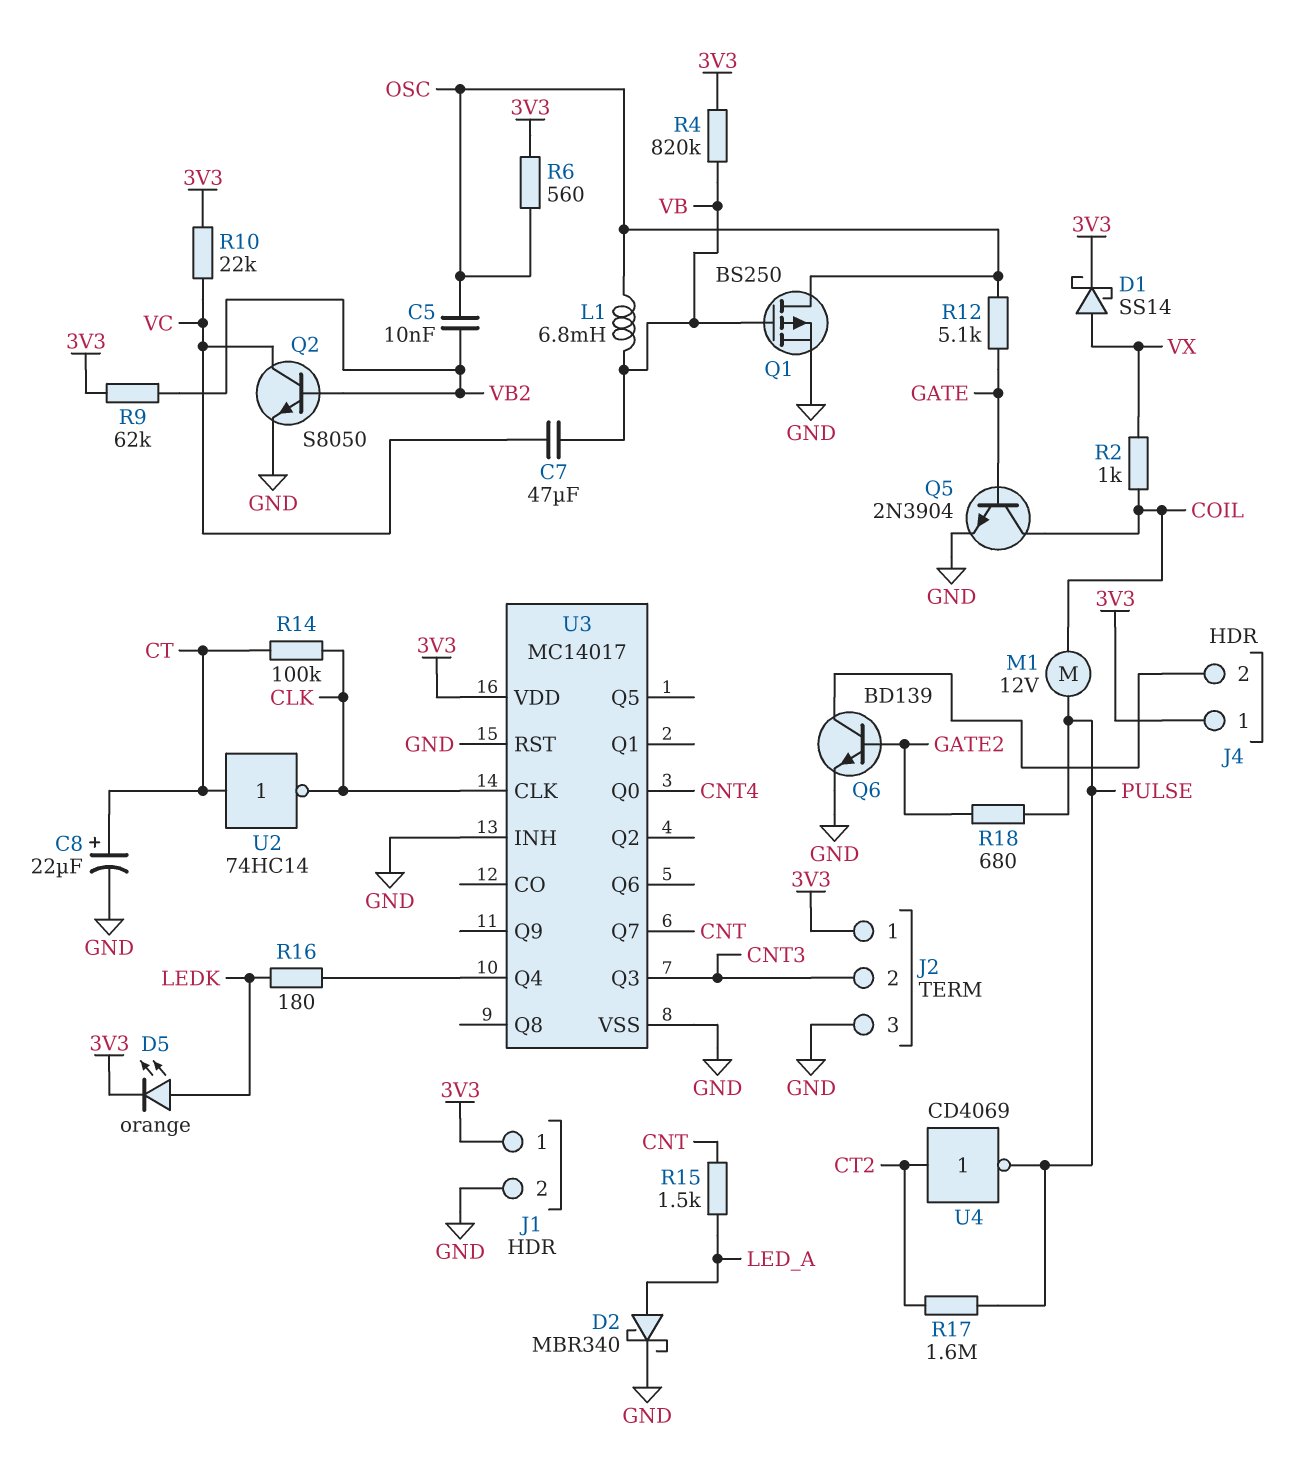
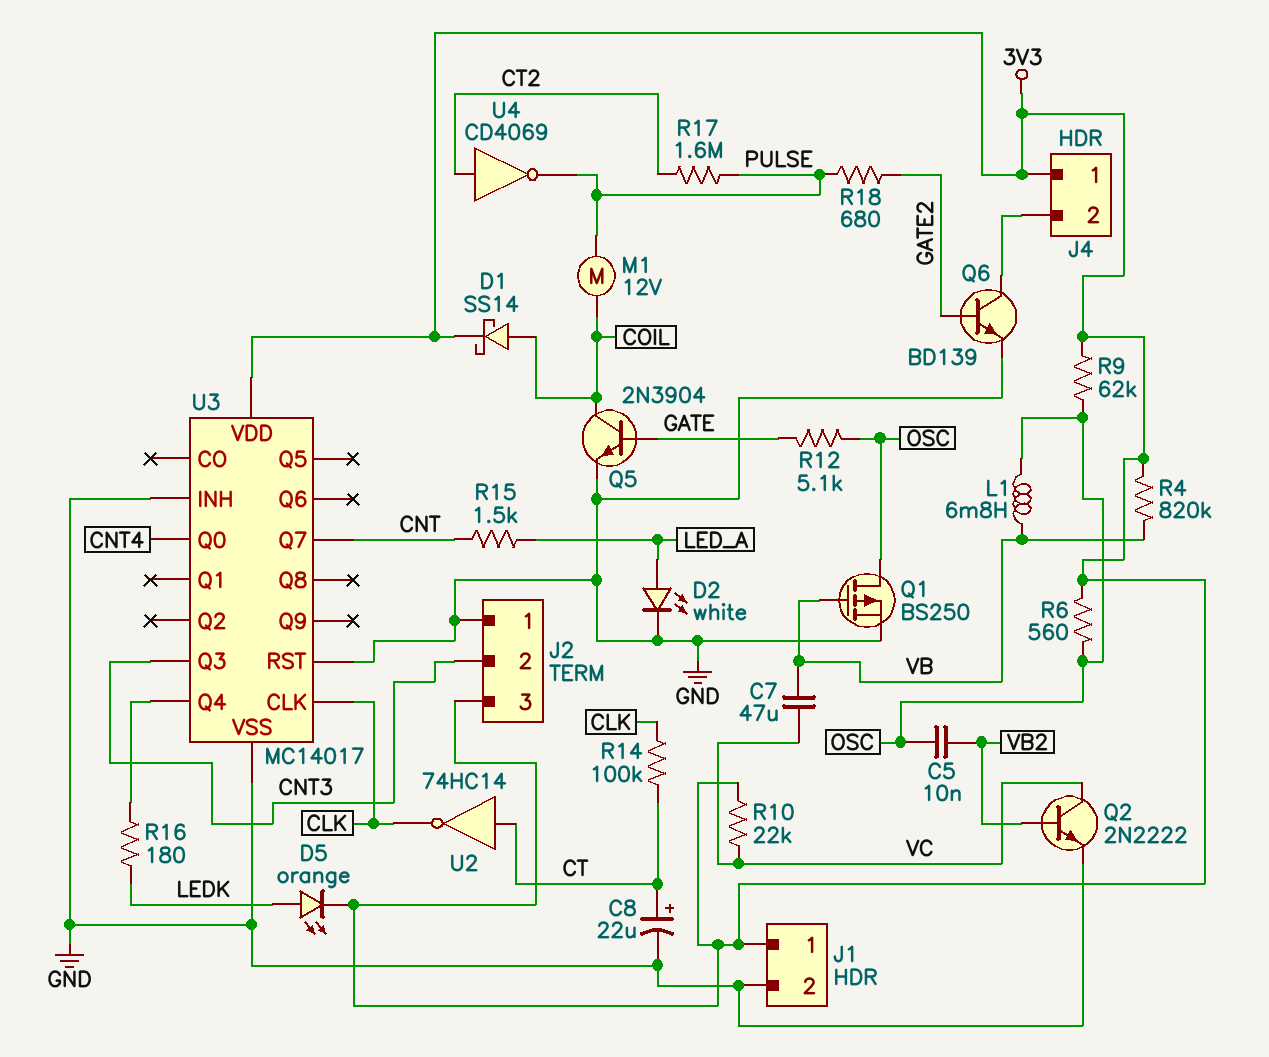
D1: schottky SS14 (A VX, K 3V3) -> schottky SS14 (A COIL, K 3V3)
D2: schottky MBR340 (A LED_A, K GND) -> LED white (A LED_A, K GND)
J2 pin 1: 3V3 -> GND
J2 pin 3: GND -> 3V3
Q2: NPN S8050 (B VB2, C VC, E GND) -> NPN 2N2222 (B VB2, C VC, E GND)
R2: 1k (COIL, VX) -> none
R9: 62k (3V3, VB2) -> 62k (3V3, OSC)

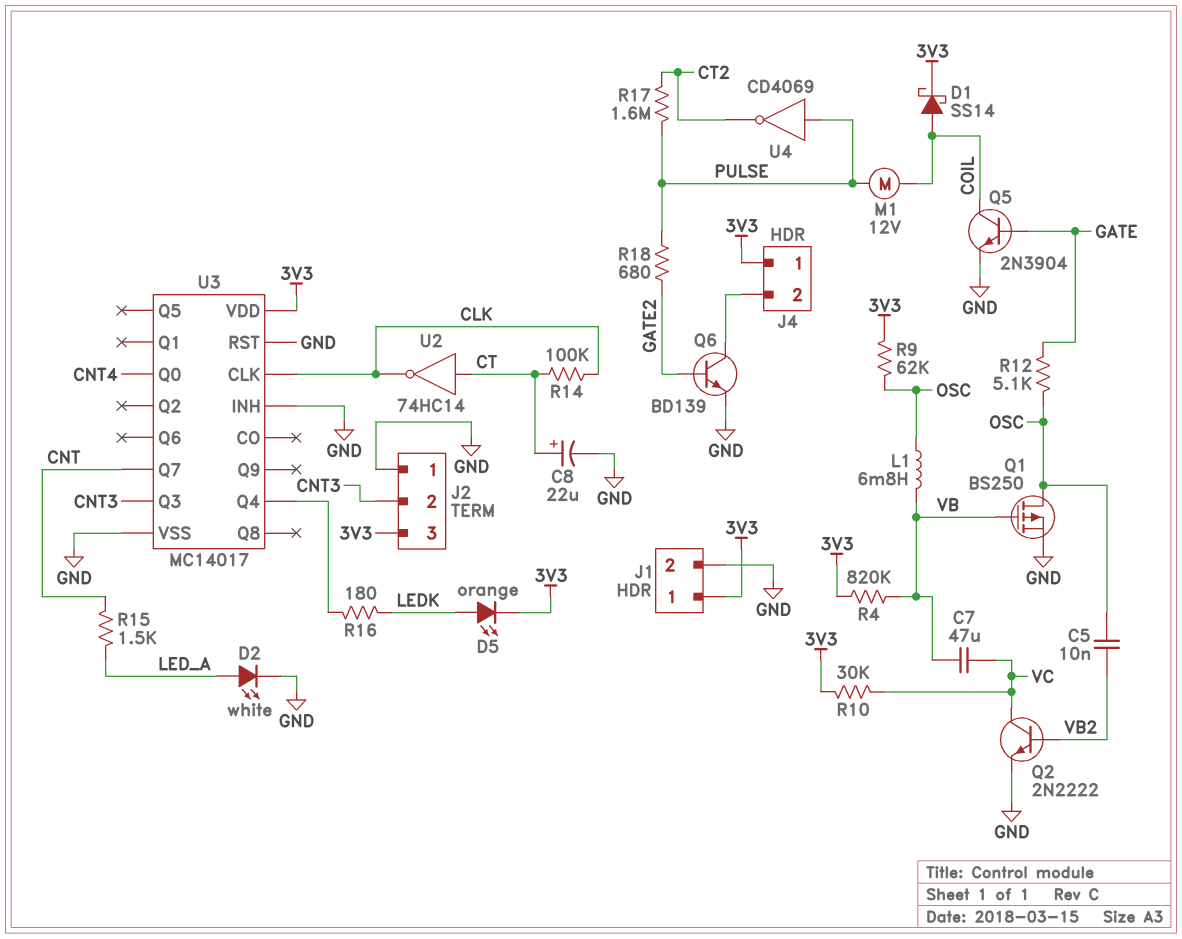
R6: 560 (3V3, OSC) -> none
R10: 22k (3V3, VC) -> 30k (3V3, VC)
U4: NOT CD4069 (in CT2, out PULSE) -> NOT CD4069 (in PULSE, out CT2)

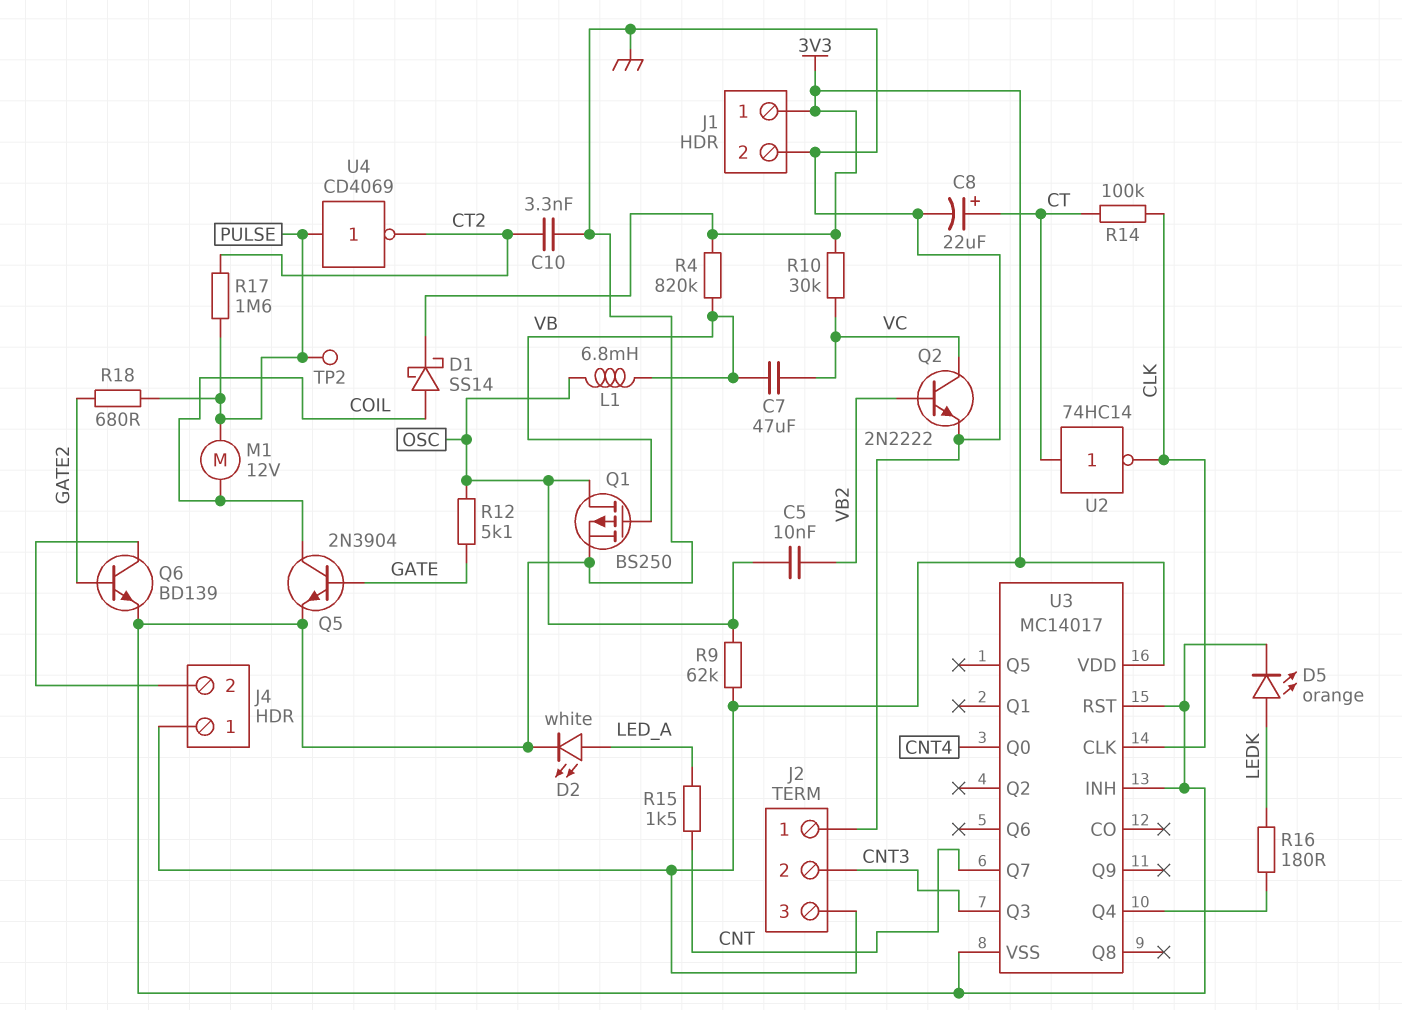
C10: none -> 3.3nF (CT2, GND)
D5: LED orange (A LEDK, K 3V3) -> LED orange (A LEDK, K GND)
TP2: none -> test point (PULSE)

